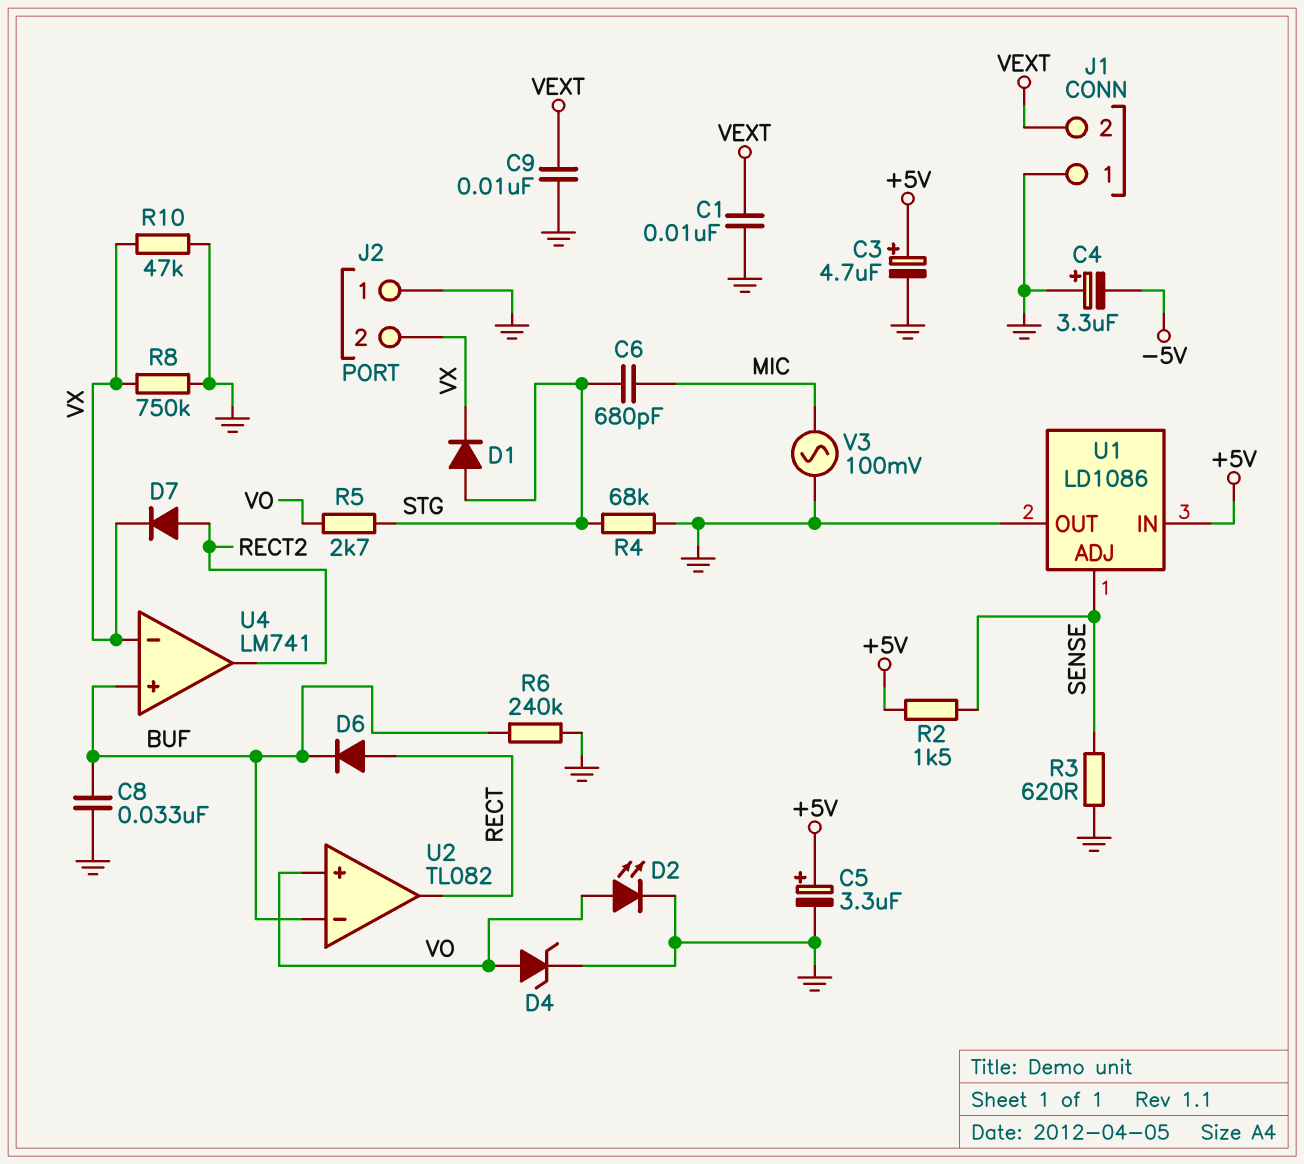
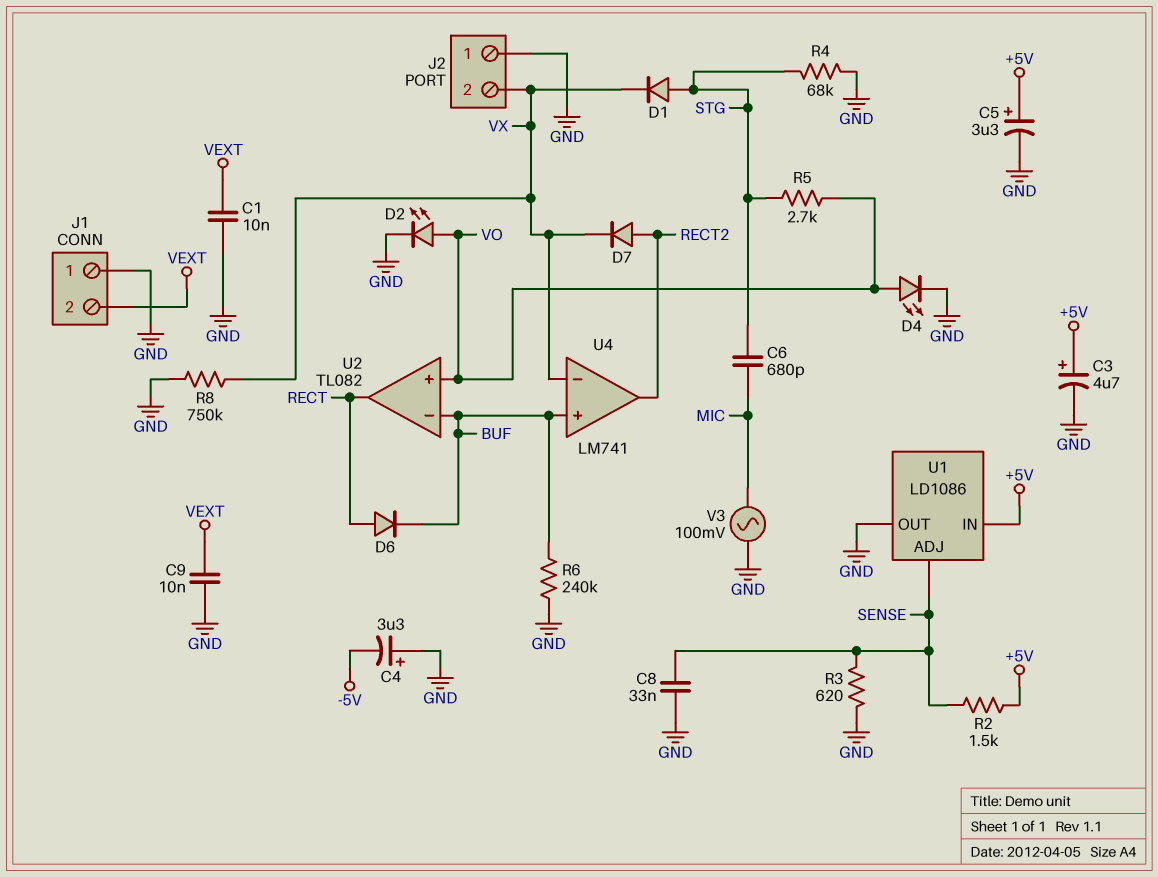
C8: 33nF (BUF, GND) -> 33nF (GND, SENSE)
D4: zener (A VO, K GND) -> LED (A VO, K GND)
R10: 47k (GND, VX) -> none

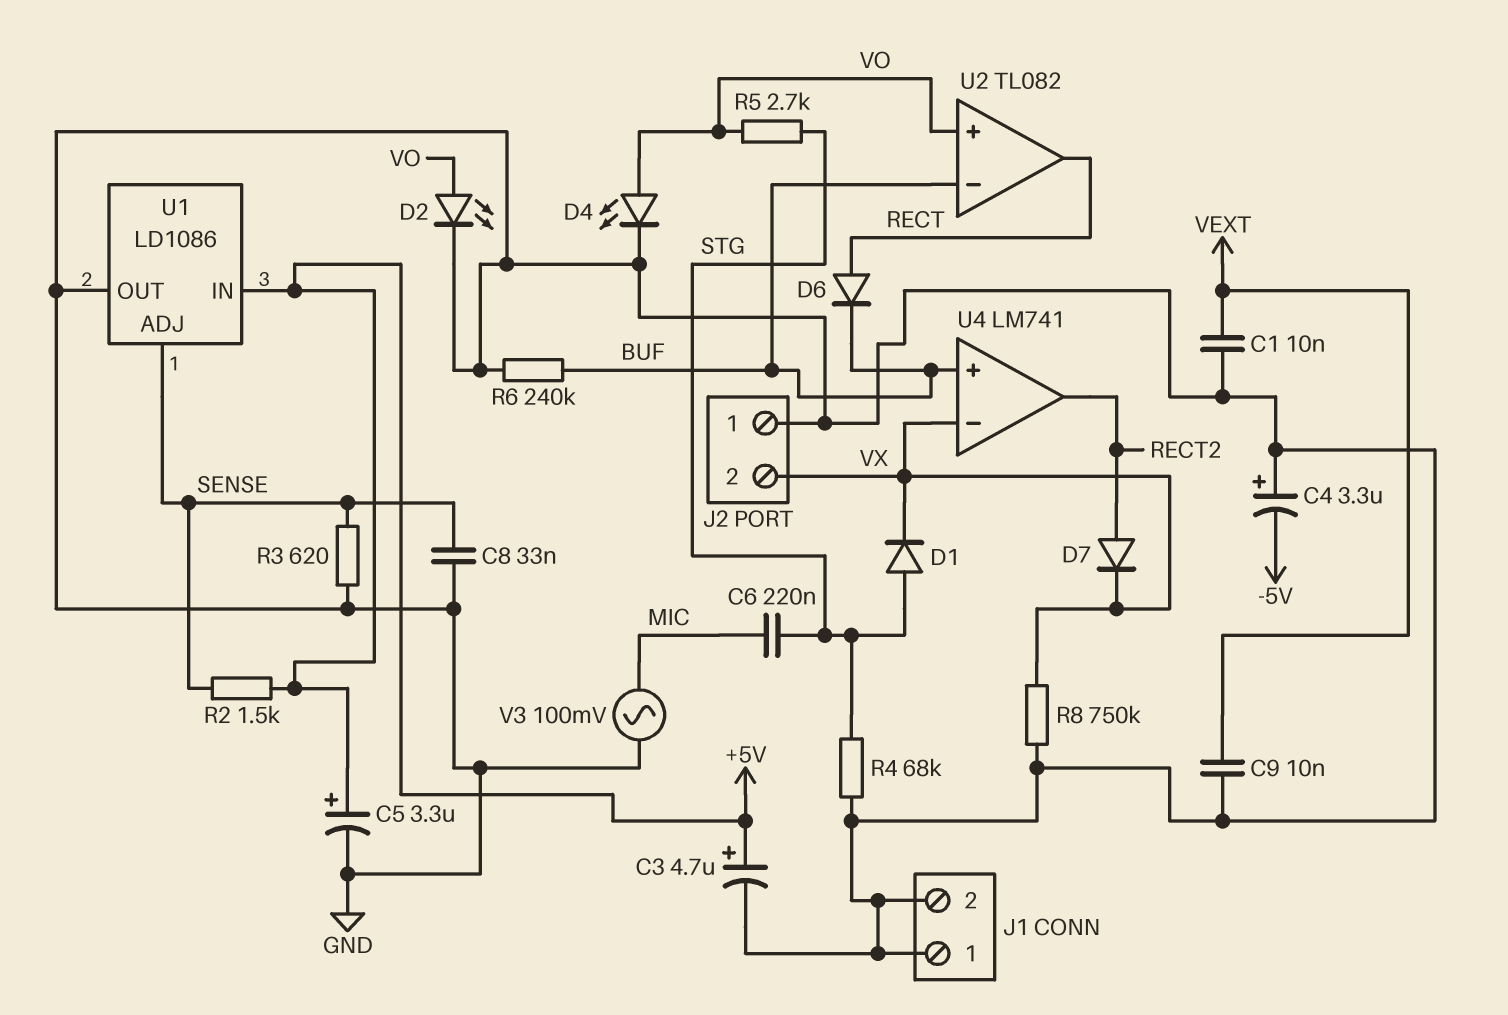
C6: 680pF (MIC, STG) -> 220nF (MIC, STG)
J1 pin 2: VEXT -> GND

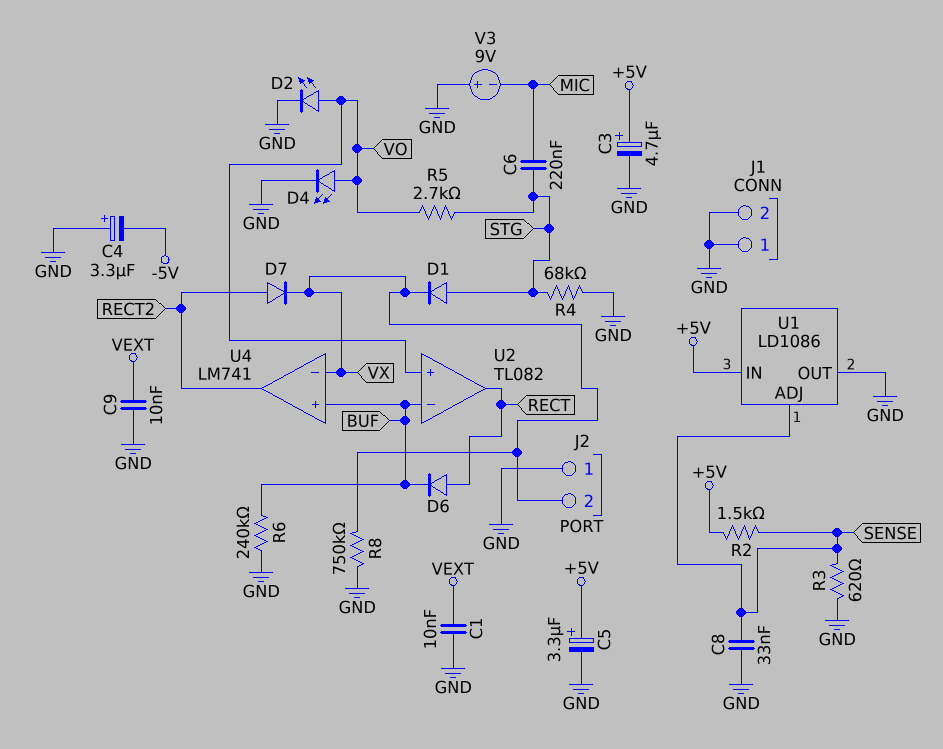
V3: AC 100mV (GND, MIC) -> 9V (plus GND, minus MIC)

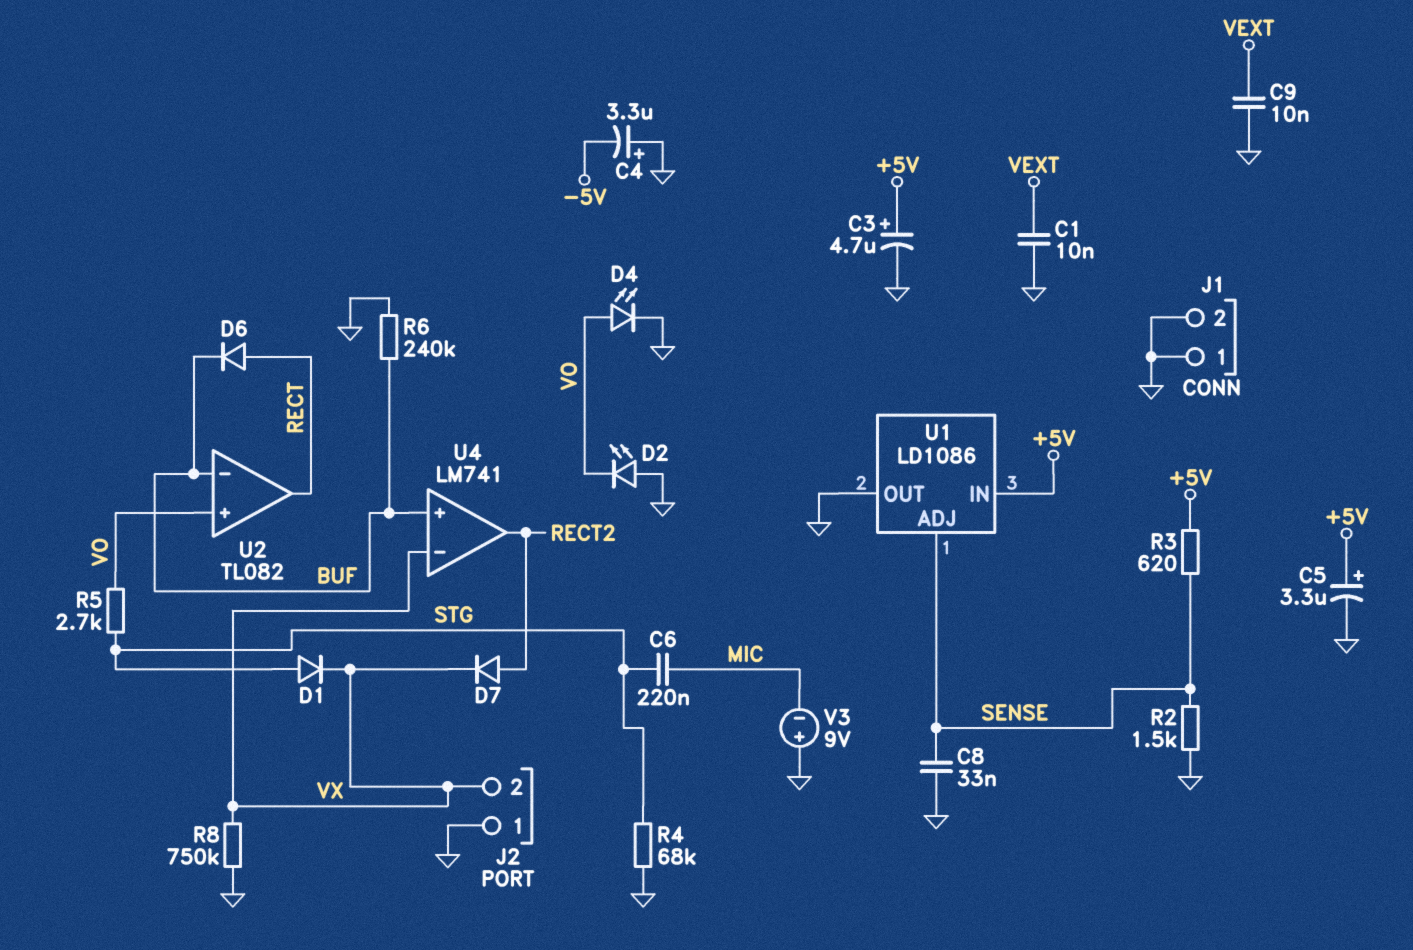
D2: LED (A VO, K GND) -> LED (A GND, K VO)
R2: 1.5k (+5V, SENSE) -> 1.5k (GND, SENSE)
R3: 620 (GND, SENSE) -> 620 (+5V, SENSE)

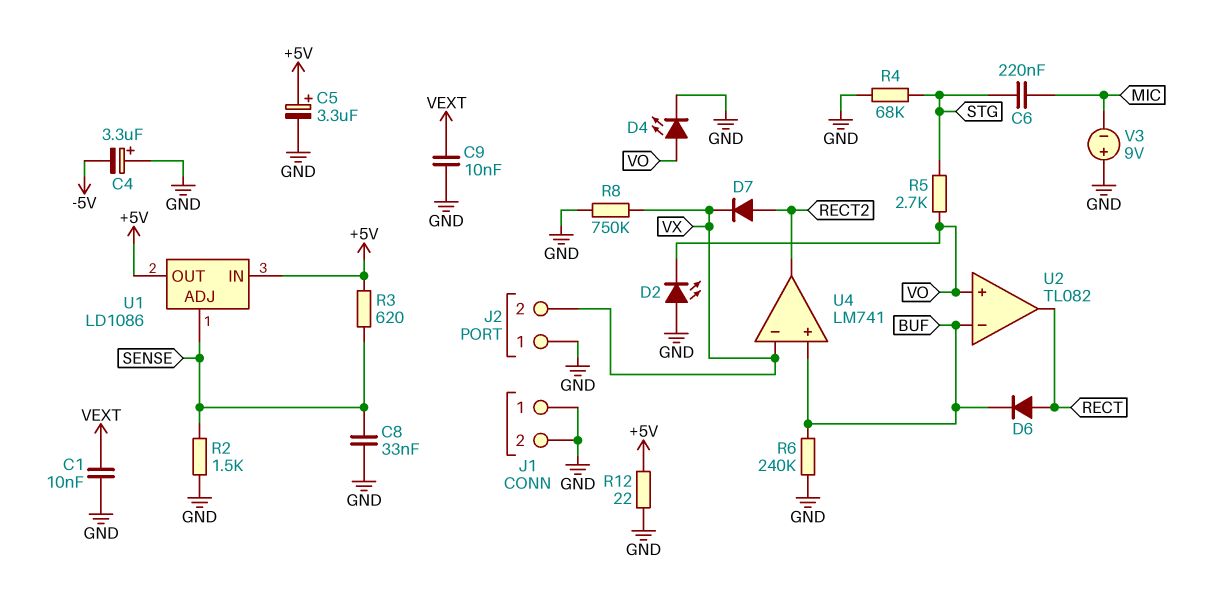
C3: 4.7uF (plus +5V, minus GND) -> none
D1: diode (A STG, K VX) -> none
R12: none -> 22 (+5V, GND)
U1 pin OUT: GND -> +5V

